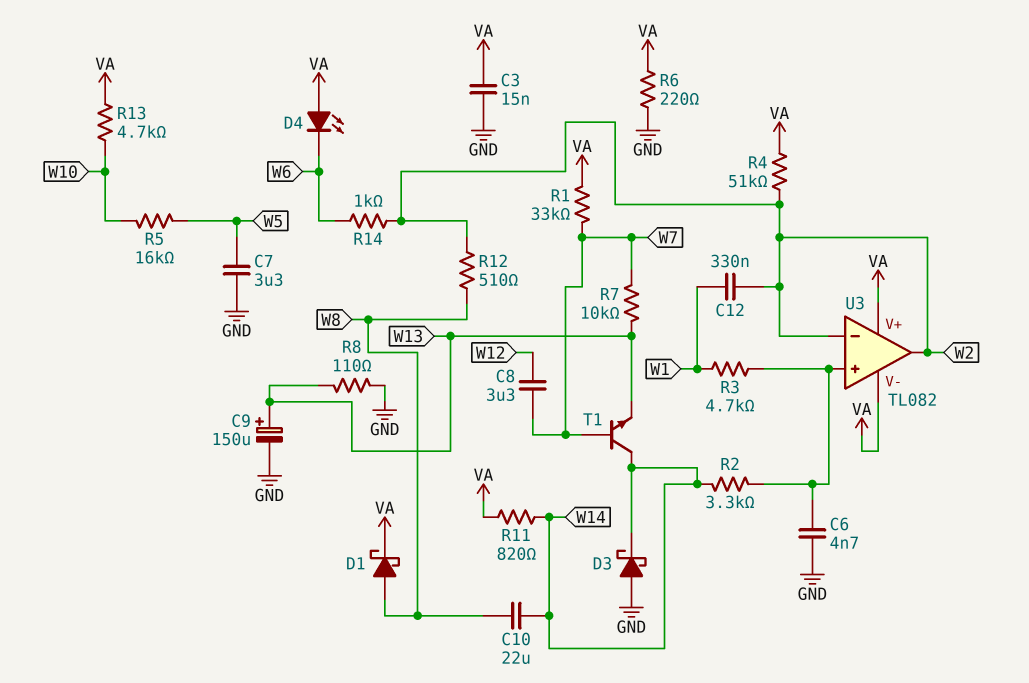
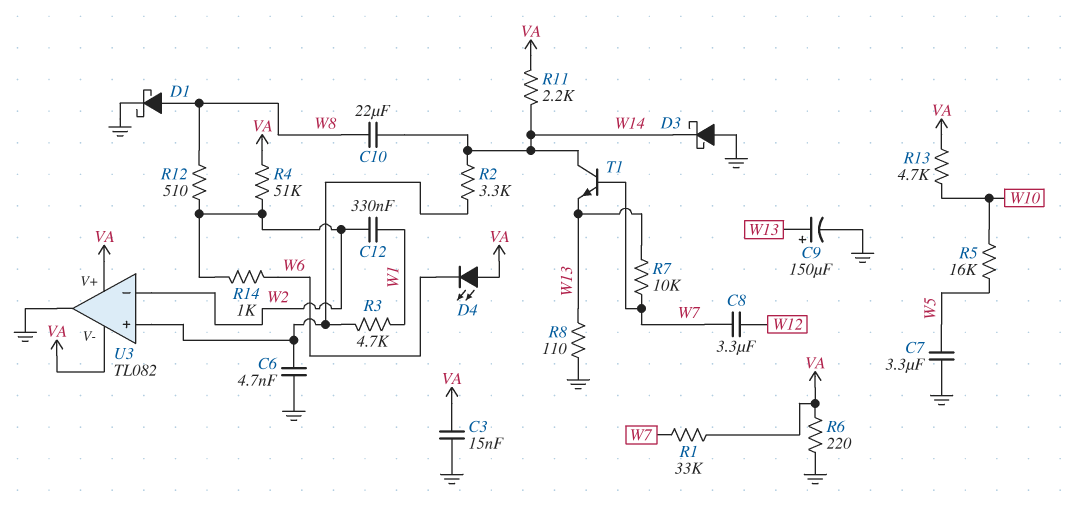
D1: schottky (A W8, K VA) -> schottky (A W8, K GND)
R11: 820 (VA, W14) -> 2.2k (VA, W14)
U3 pin out: W2 -> GND

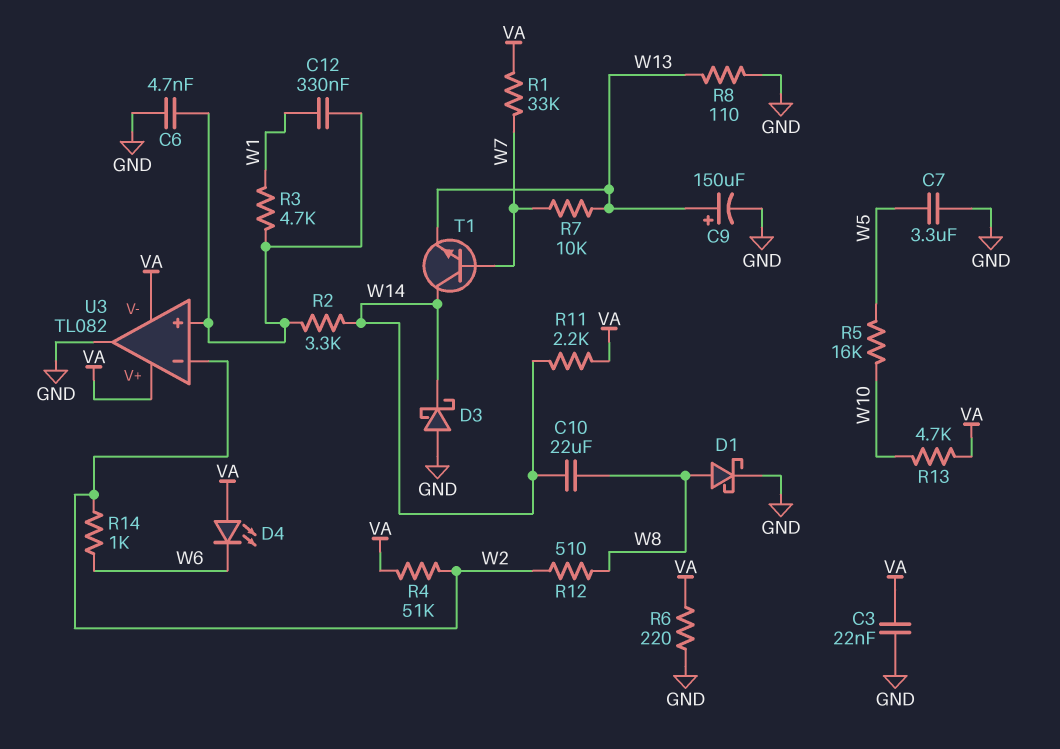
C3: 15nF (GND, VA) -> 22nF (GND, VA)
C8: 3.3uF (W7, W12) -> none
C12: 330nF (W1, W2) -> 330nF (U3/in+, W1)

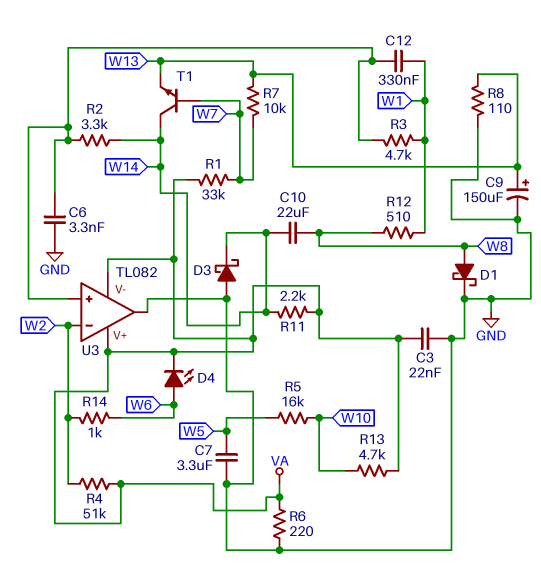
C6: 4.7nF (GND, U3/in+) -> 3.3nF (GND, U3/in+)
D4: LED (A VA, K W6) -> LED (A W6, K VA)
R12: 510 (W2, W8) -> 510 (W1, W8)

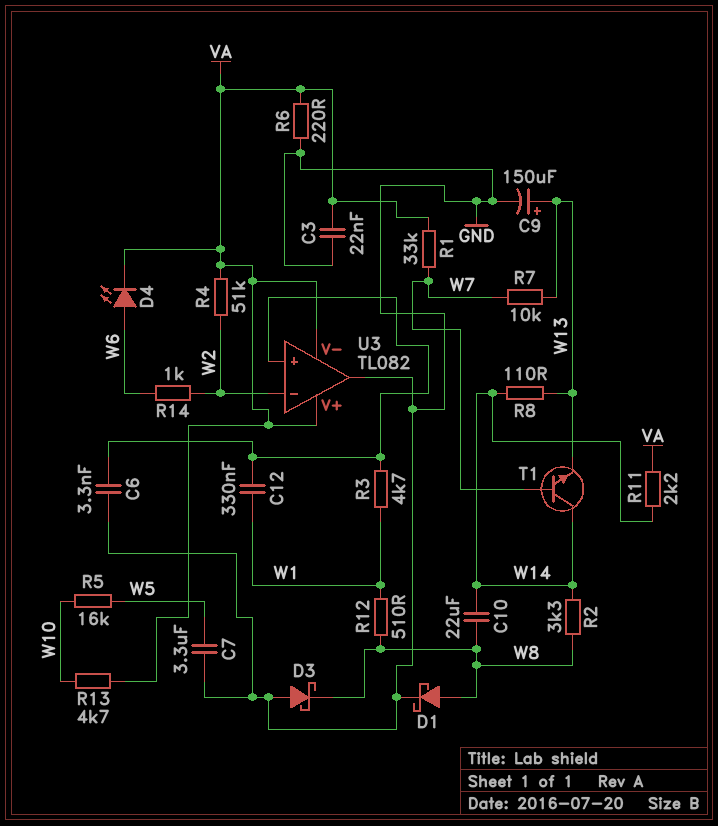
D3: schottky (A GND, K W14) -> schottky (A GND, K W8)
R2: 3.3k (U3/in+, W14) -> 3.3k (W8, W14)
R8: 110 (GND, W13) -> 110 (W13, W14)

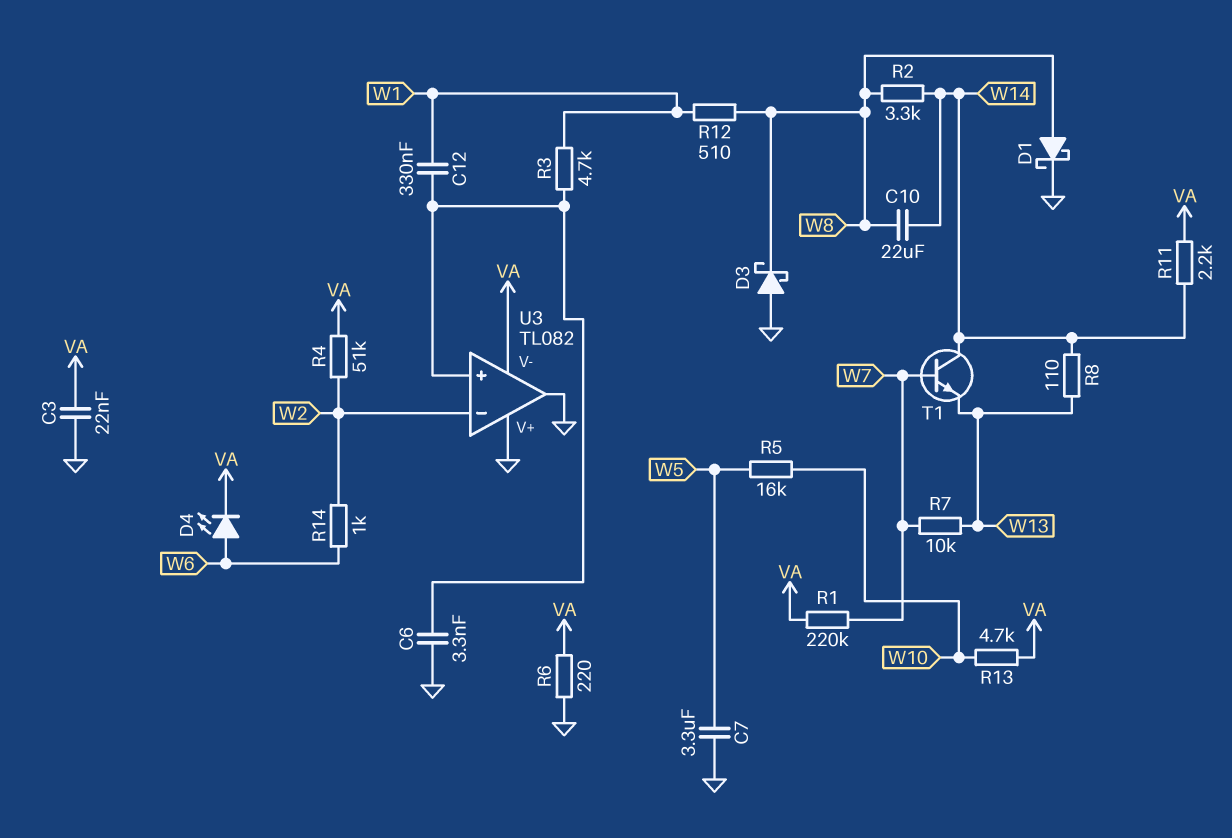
C9: 150uF (plus W13, minus GND) -> none
R1: 33k (VA, W7) -> 220k (VA, W7)
U3 pin V+: VA -> GND

